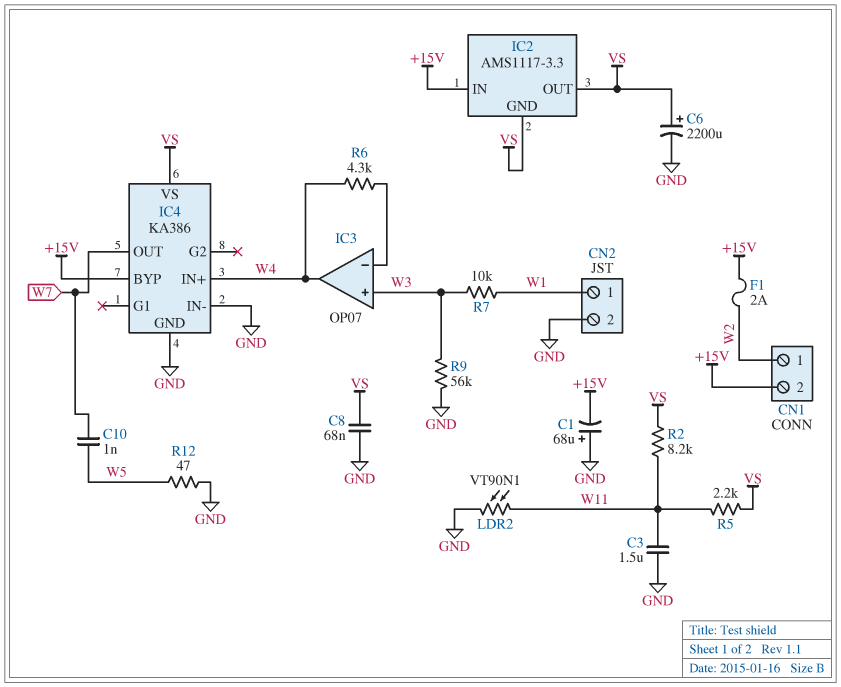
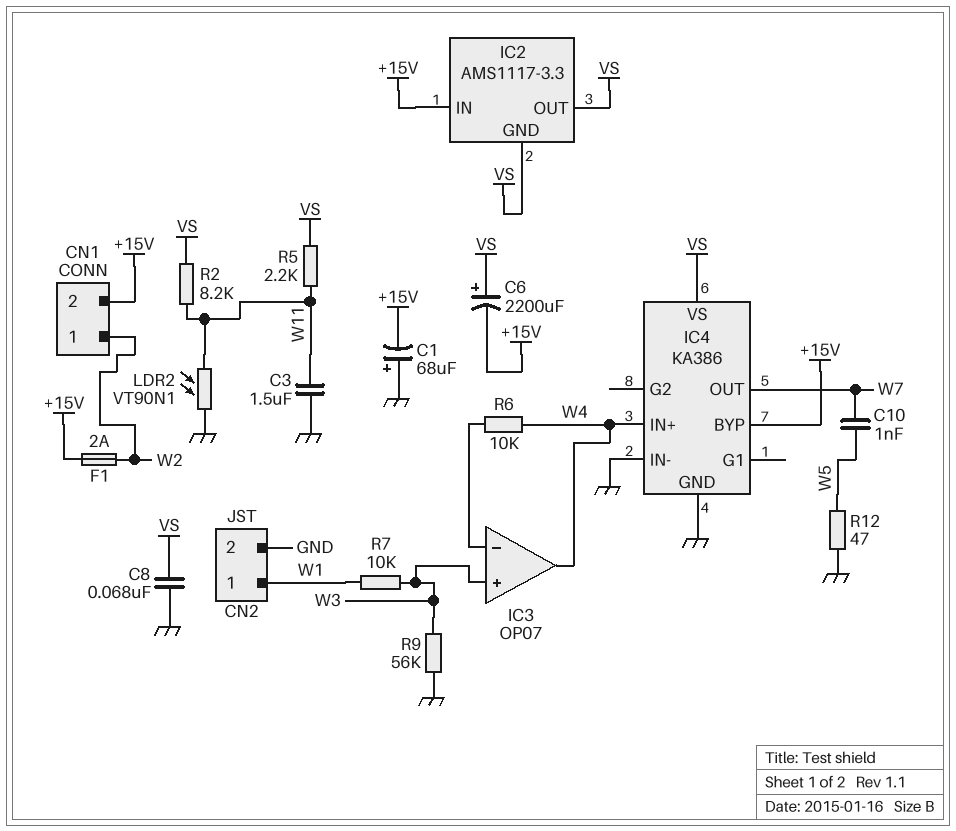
C6: 2200uF (plus VS, minus GND) -> 2200uF (plus VS, minus +15V)
R6: 4.3k (IC3/in-, W4) -> 10k (IC3/in-, W4)

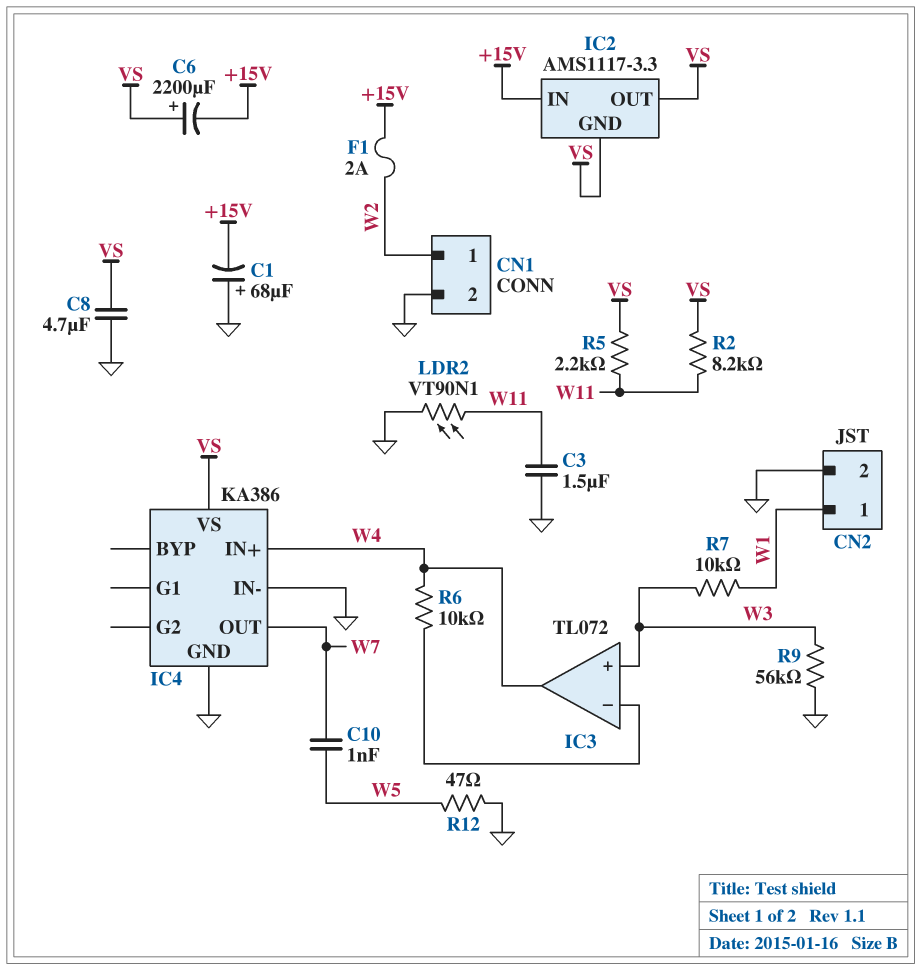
C8: 68nF (GND, VS) -> 4.7uF (GND, VS)
CN1 pin 2: +15V -> GND
IC3: OP07 -> TL072
IC4 pin BYP: +15V -> none

